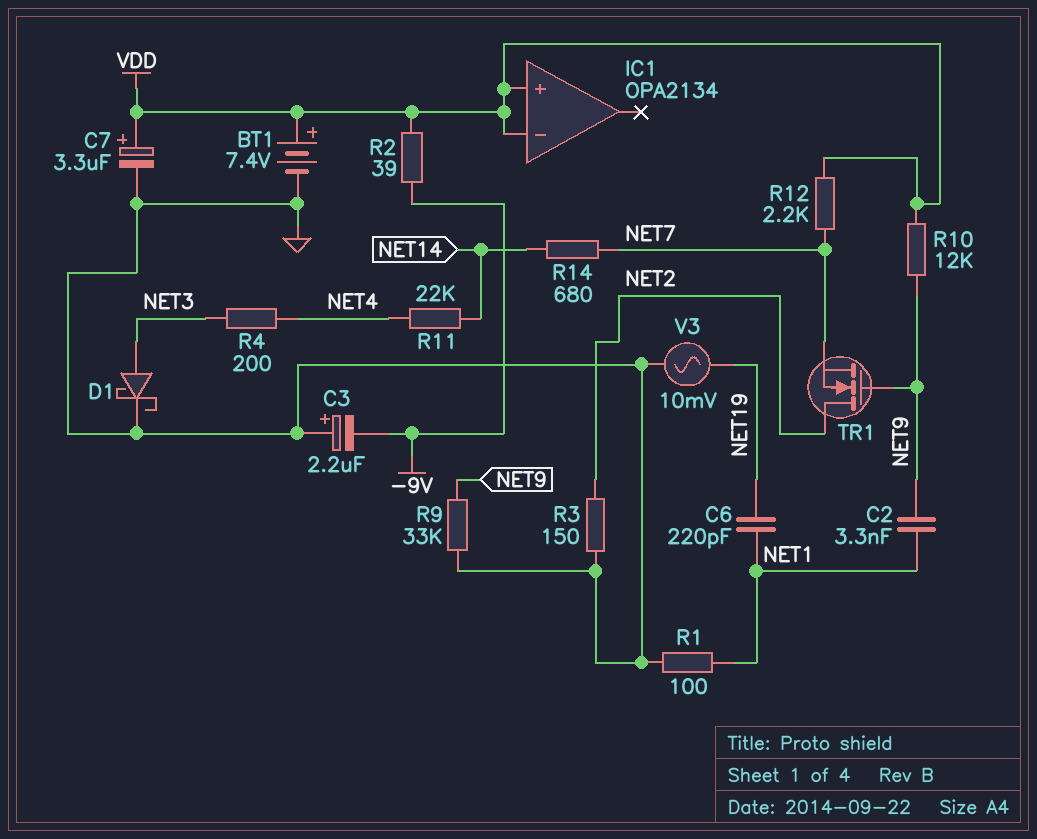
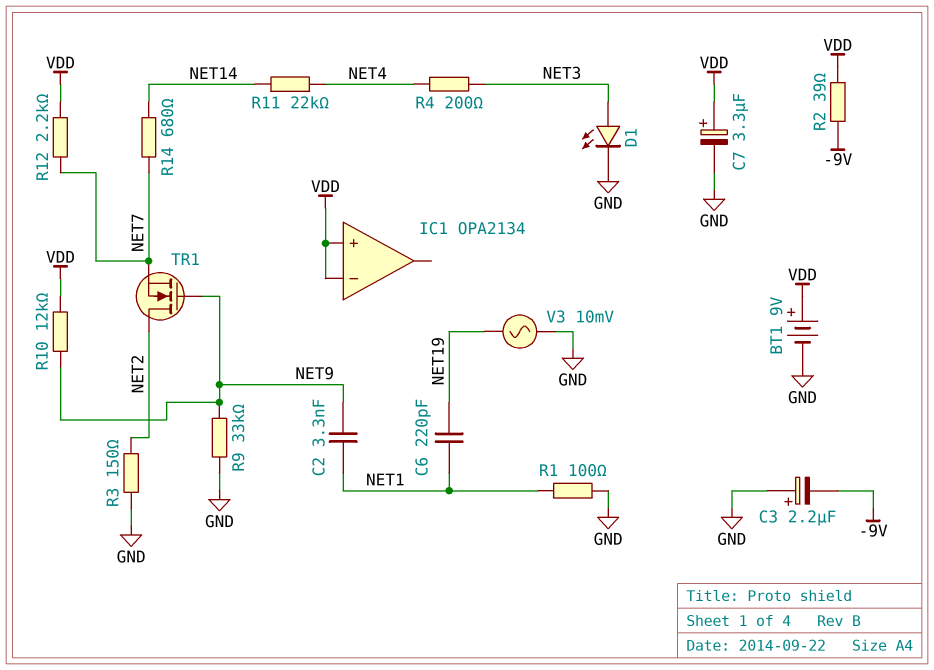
BT1: 7.4V (plus VDD, minus GND) -> 9V (plus VDD, minus GND)
D1: schottky (A NET3, K GND) -> LED (A NET3, K GND)

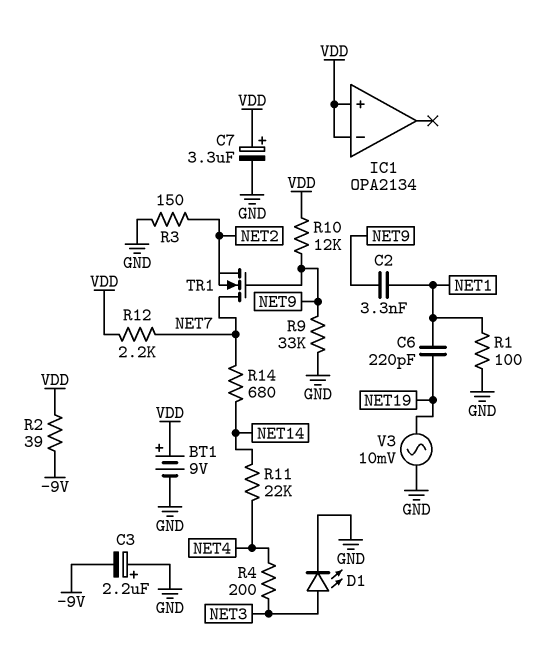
TR1: NMOS (G NET9, D NET2, S NET7) -> NMOS (G NET9, D NET7, S NET2)

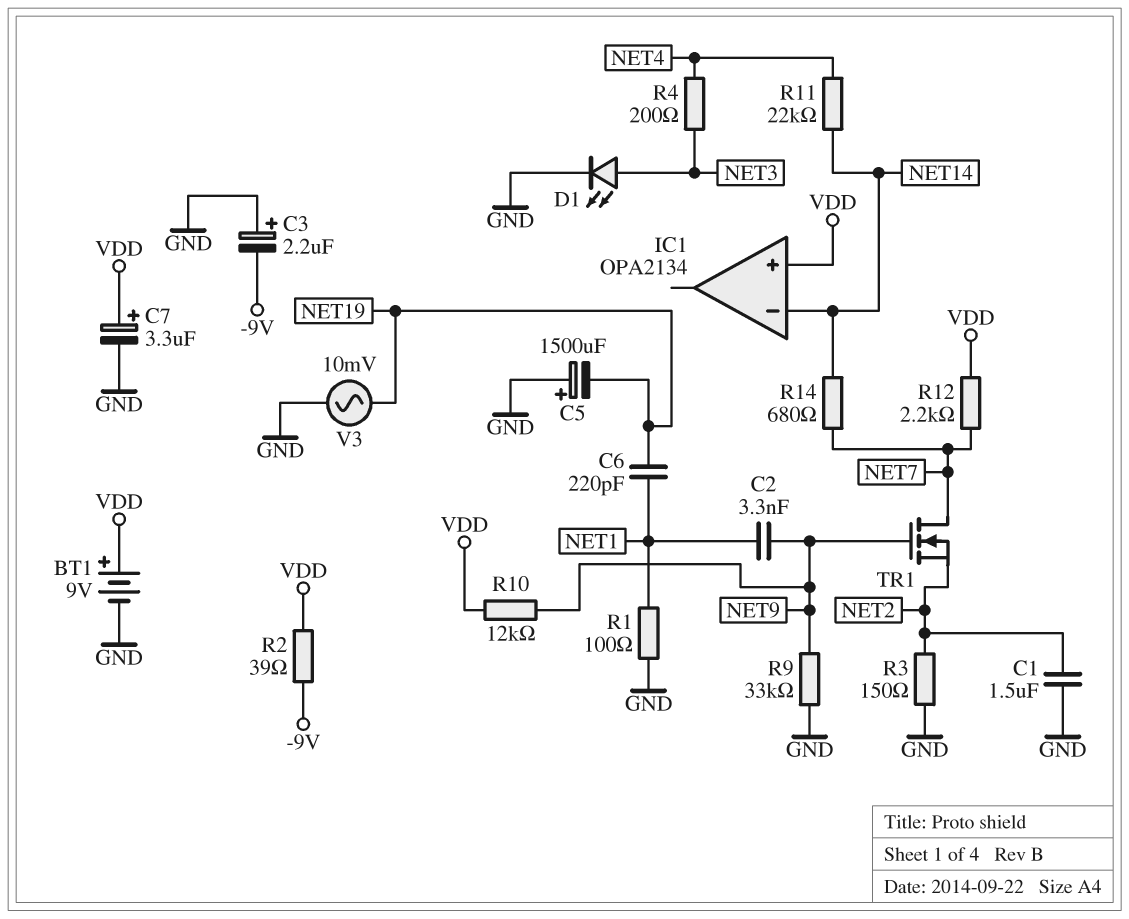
C1: none -> 1.5uF (GND, NET2)
C5: none -> 1500uF (plus GND, minus NET19)
IC1 pin in-: VDD -> NET14

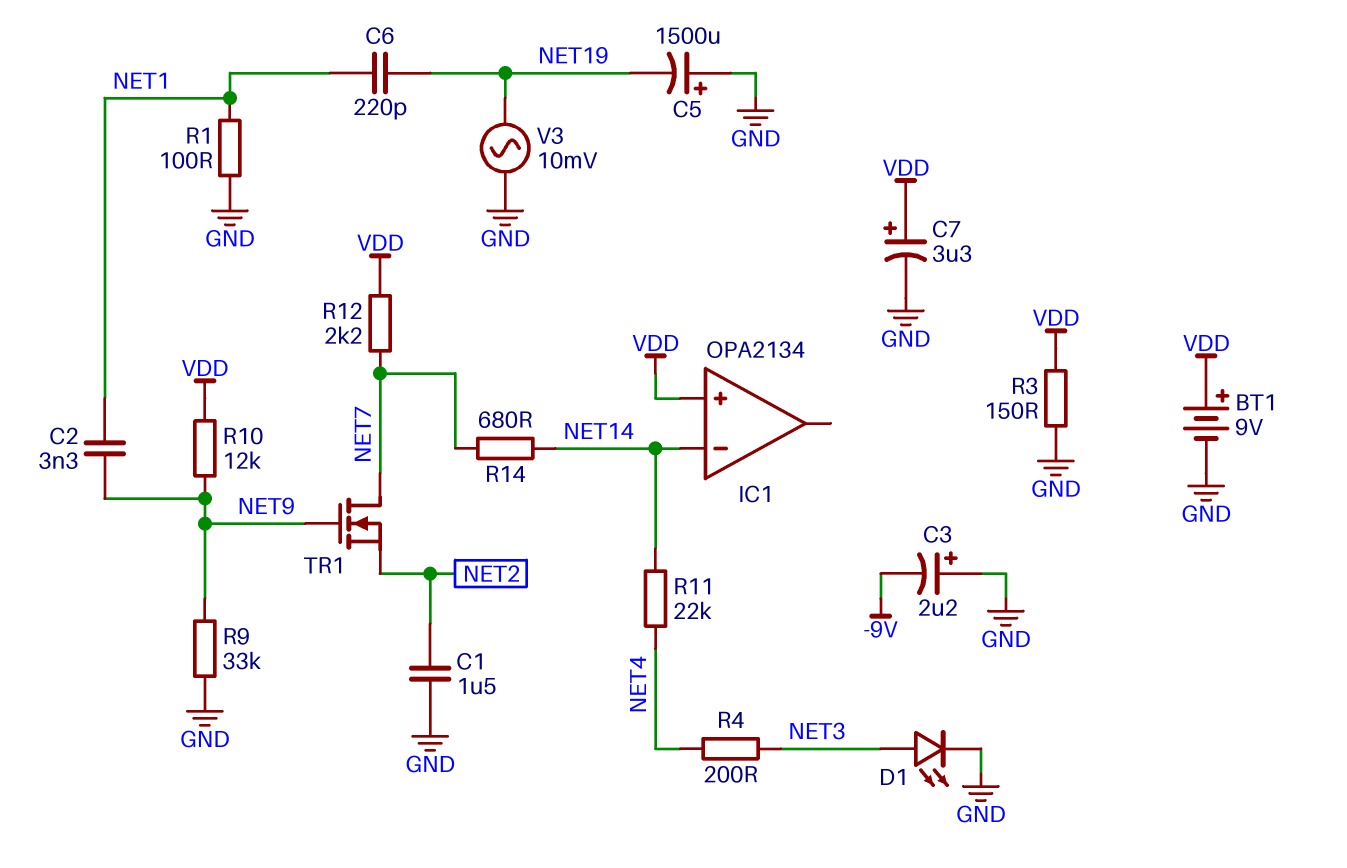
R2: 39 (-9V, VDD) -> none
R3: 150 (GND, NET2) -> 150 (GND, VDD)

